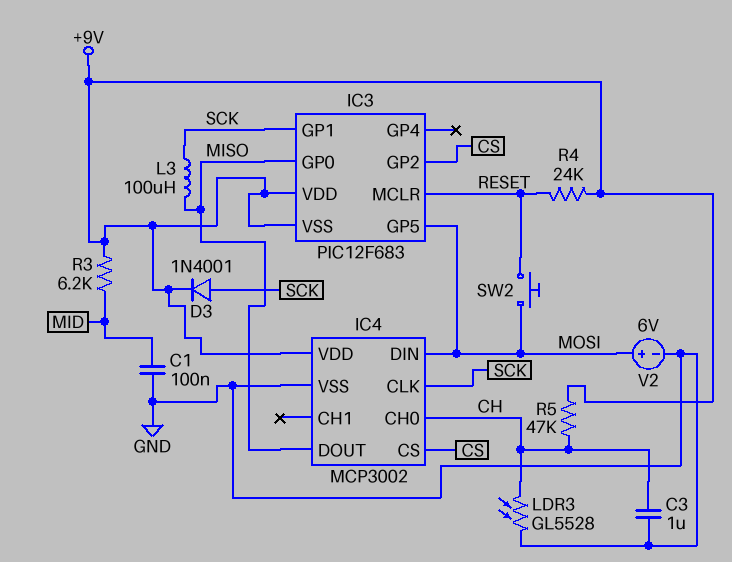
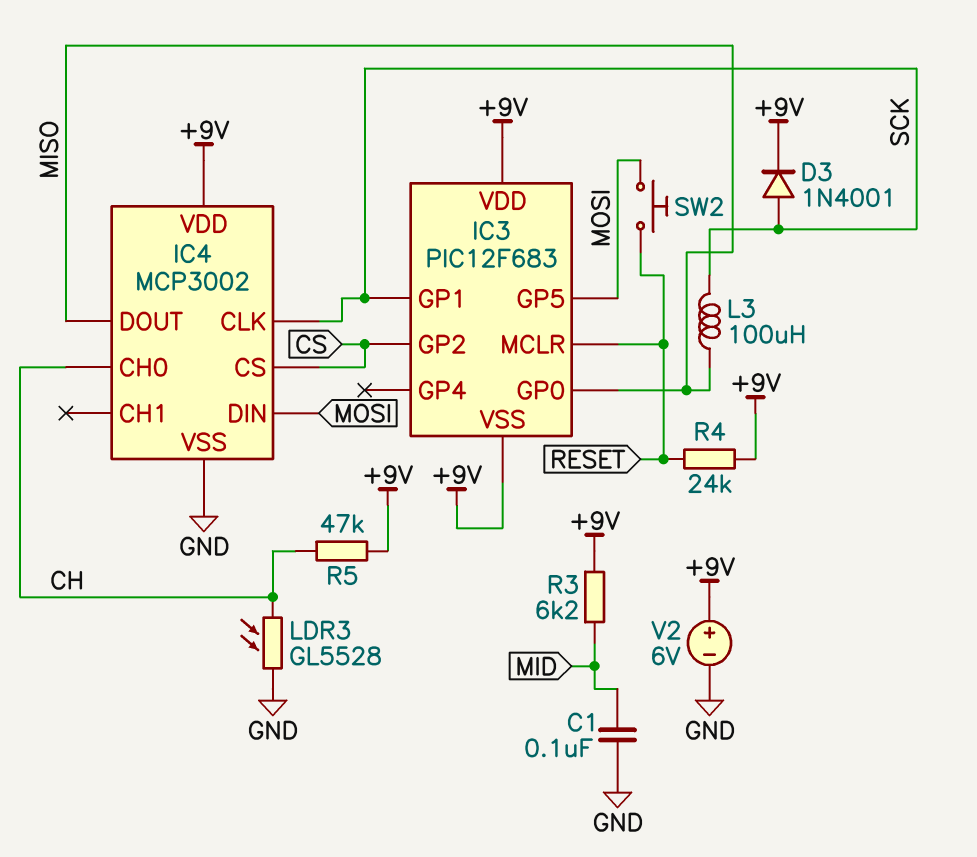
C3: 1uF (CH, GND) -> none
V2: 6V (plus MOSI, minus GND) -> 6V (plus +9V, minus GND)

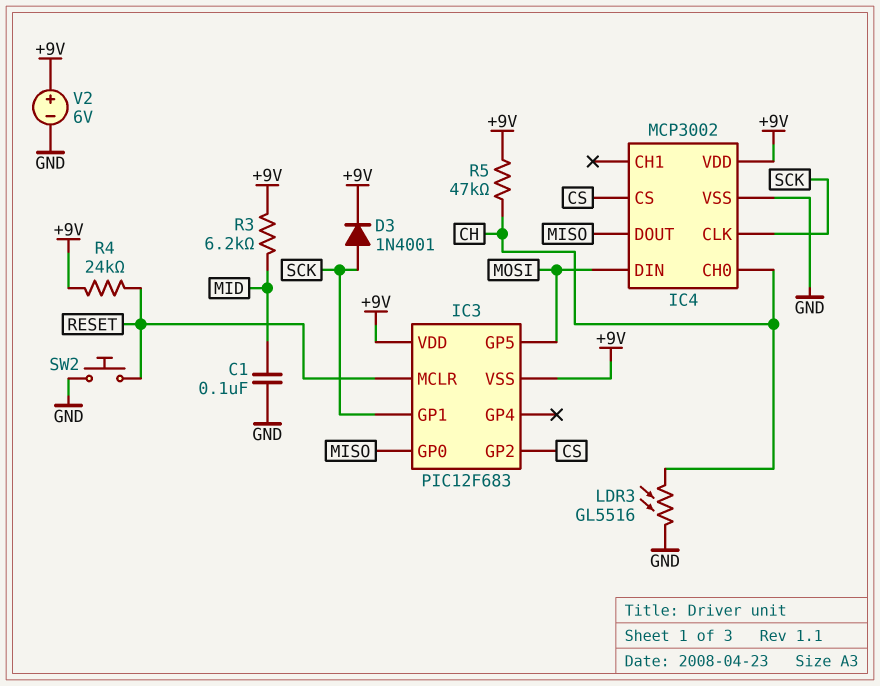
L3: 100uH (MISO, SCK) -> none
LDR3: GL5528 (CH, GND) -> GL5516 (CH, GND)
SW2: button (MOSI, RESET) -> button (GND, RESET)

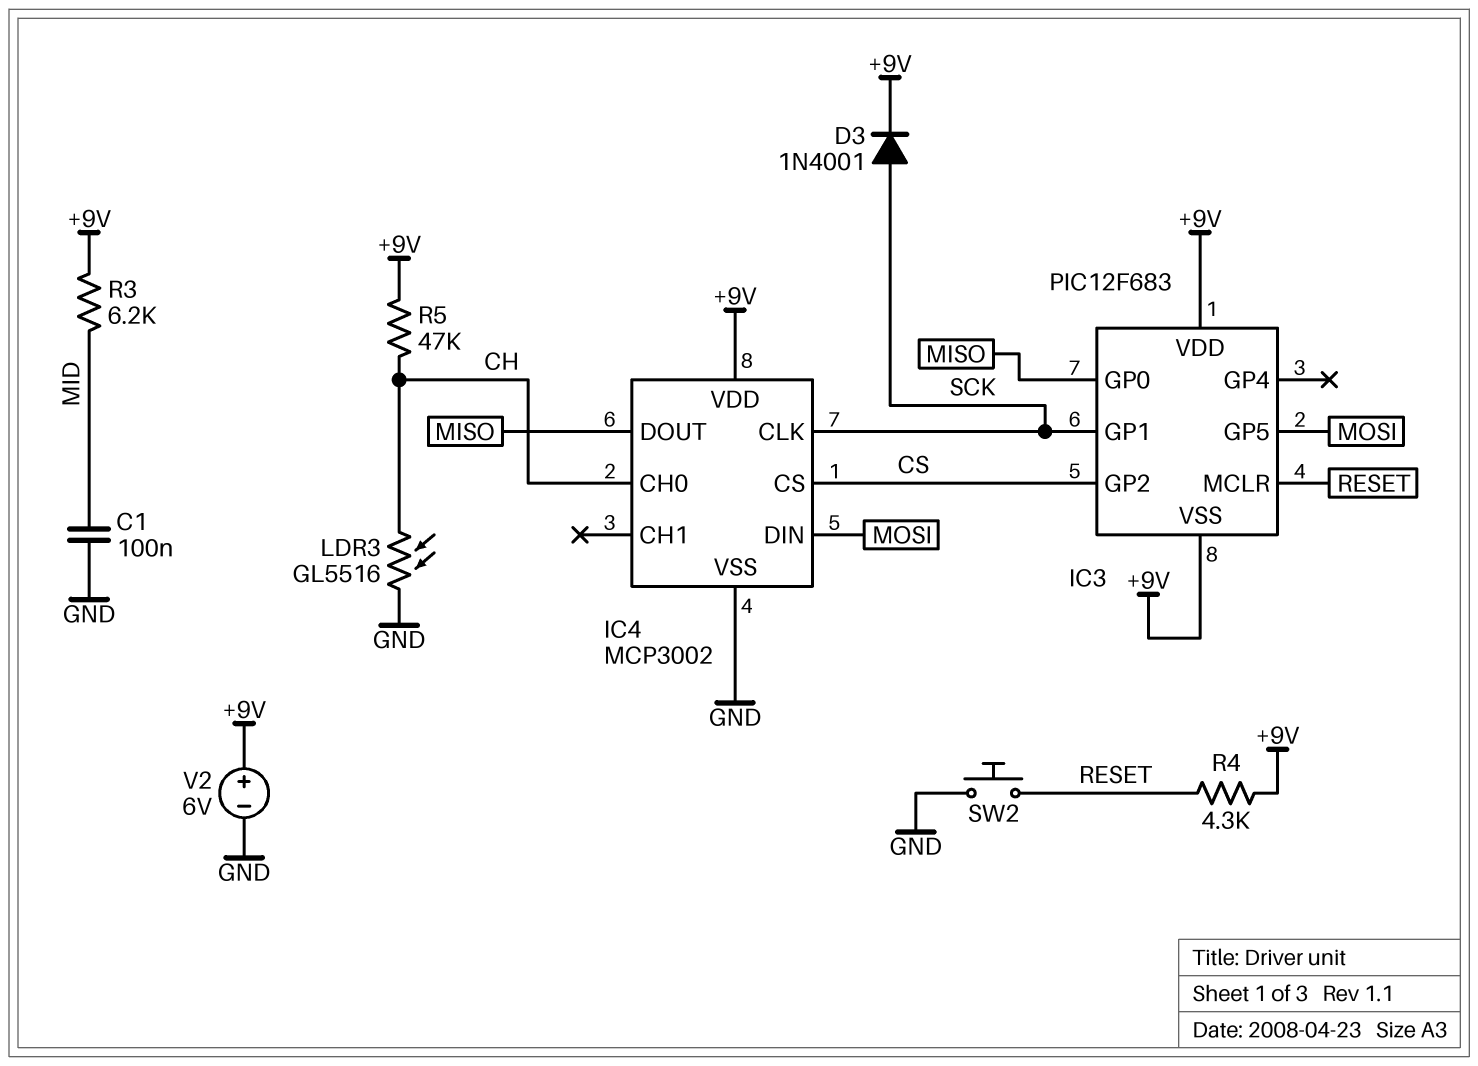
R4: 24k (+9V, RESET) -> 4.3k (+9V, RESET)

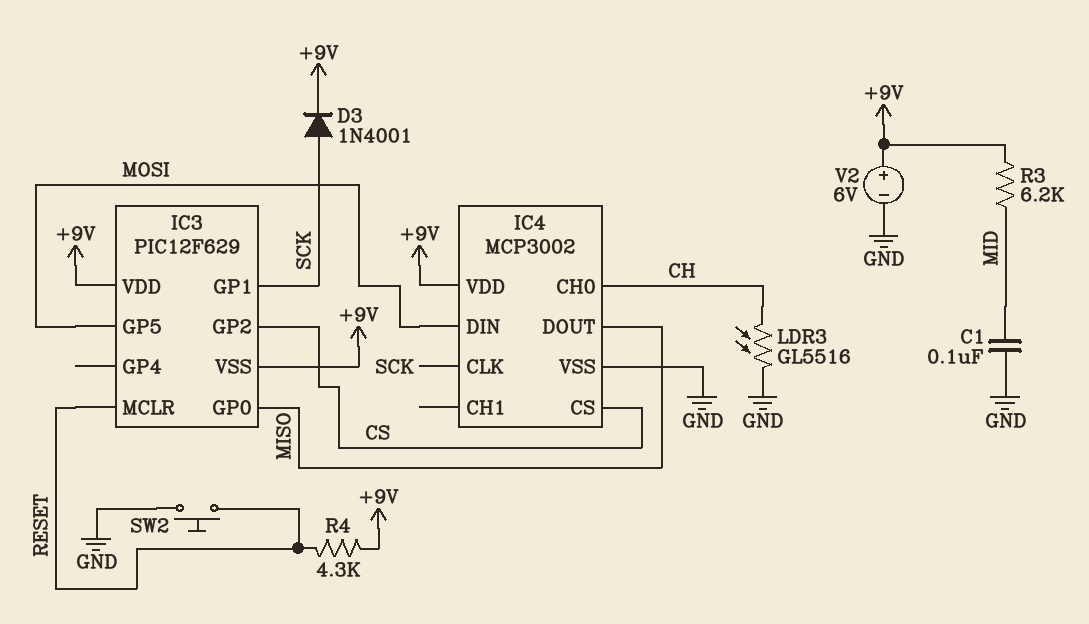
IC3: PIC12F683 -> PIC12F629
R5: 47k (+9V, CH) -> none

